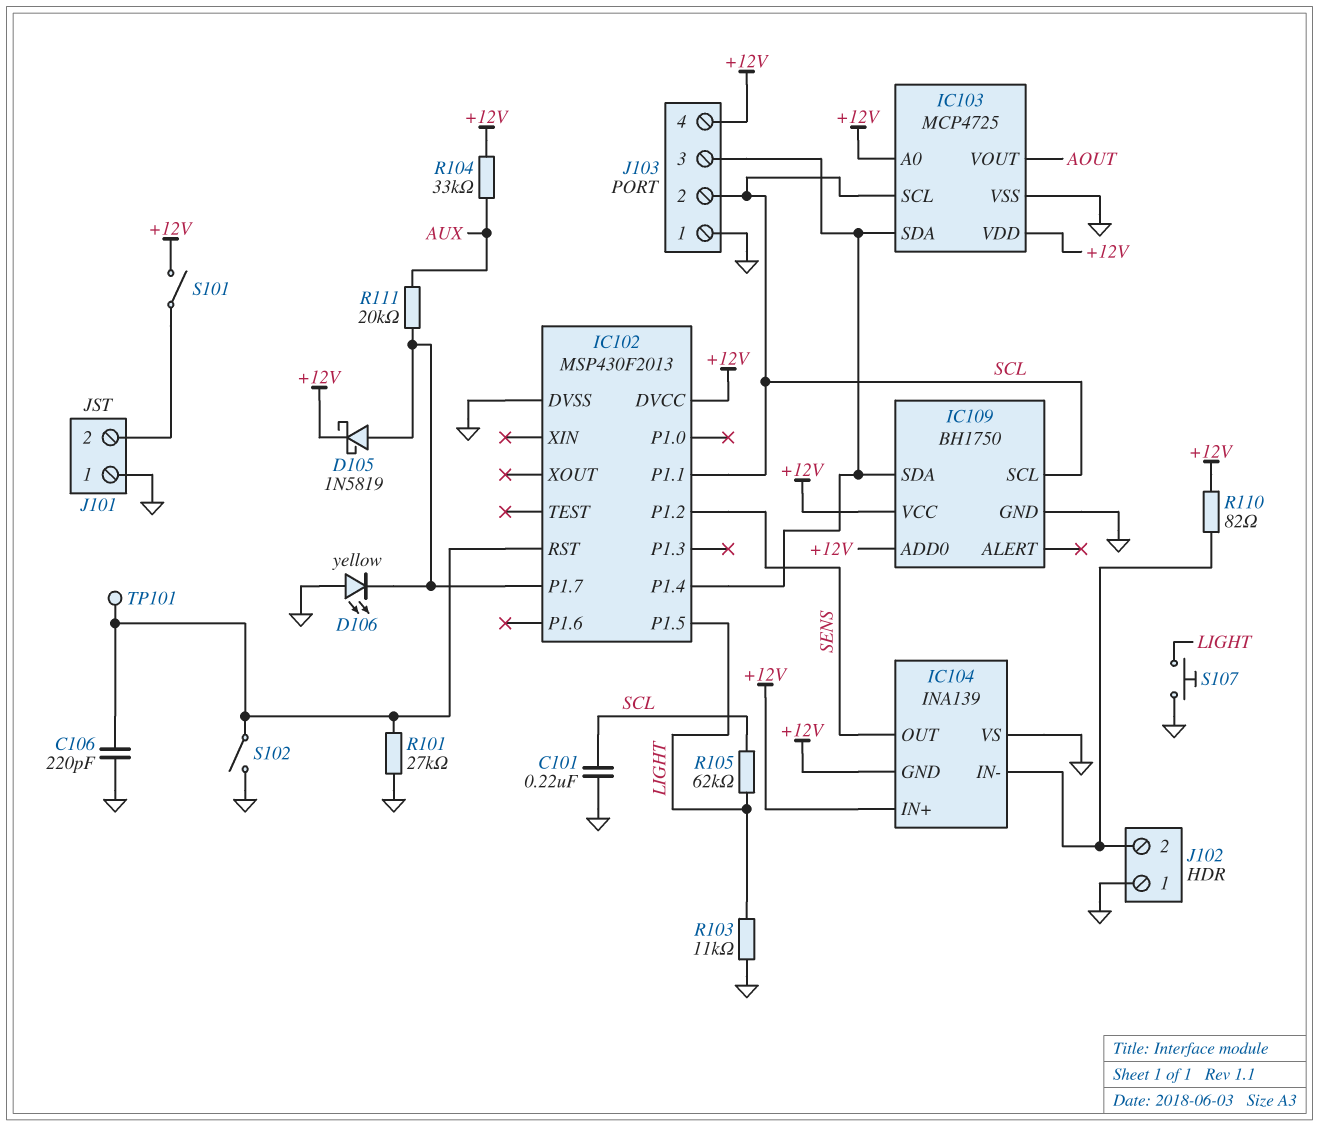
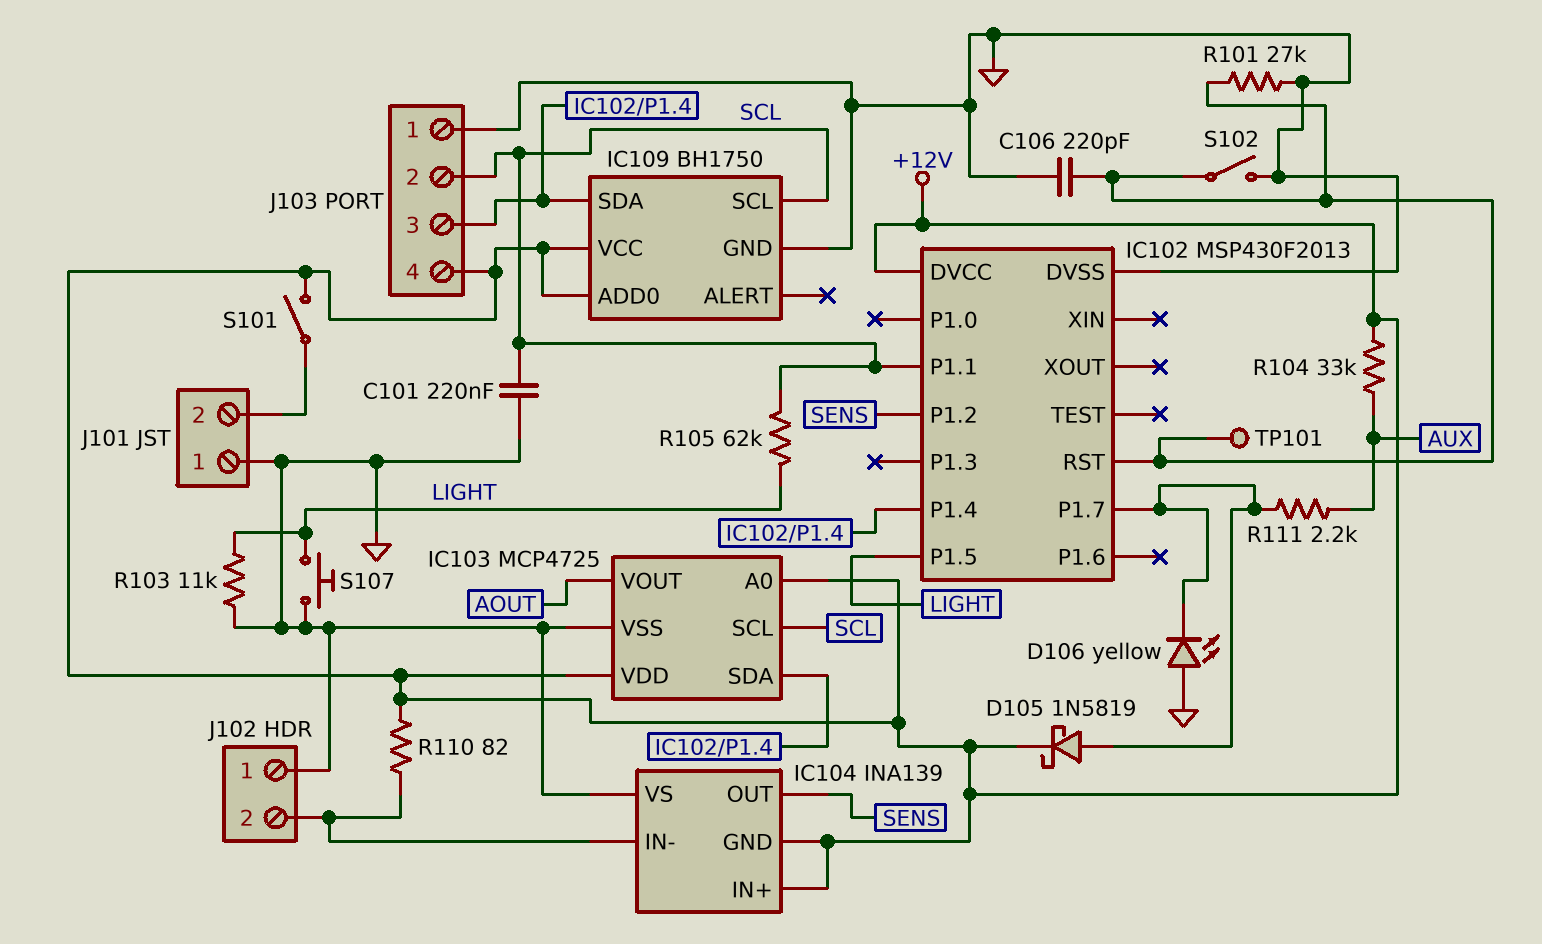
R111: 20k (AUX, IC102/P1.7) -> 2.2k (AUX, IC102/P1.7)

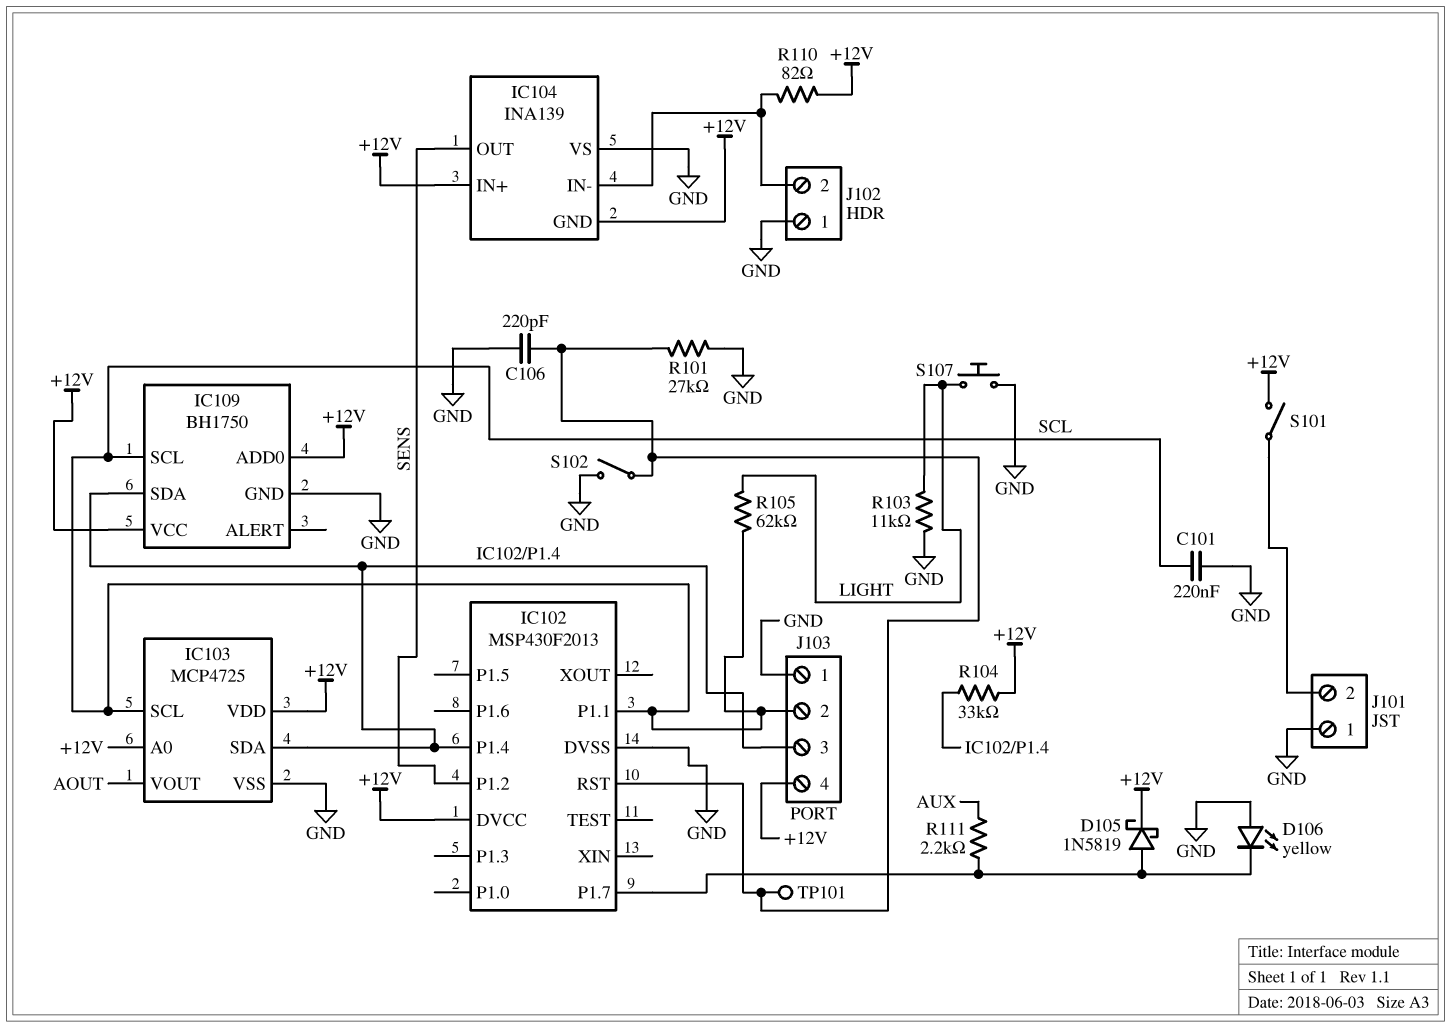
IC102 pin P1.5: LIGHT -> none
R104: 33k (+12V, AUX) -> 33k (+12V, IC102/P1.4)

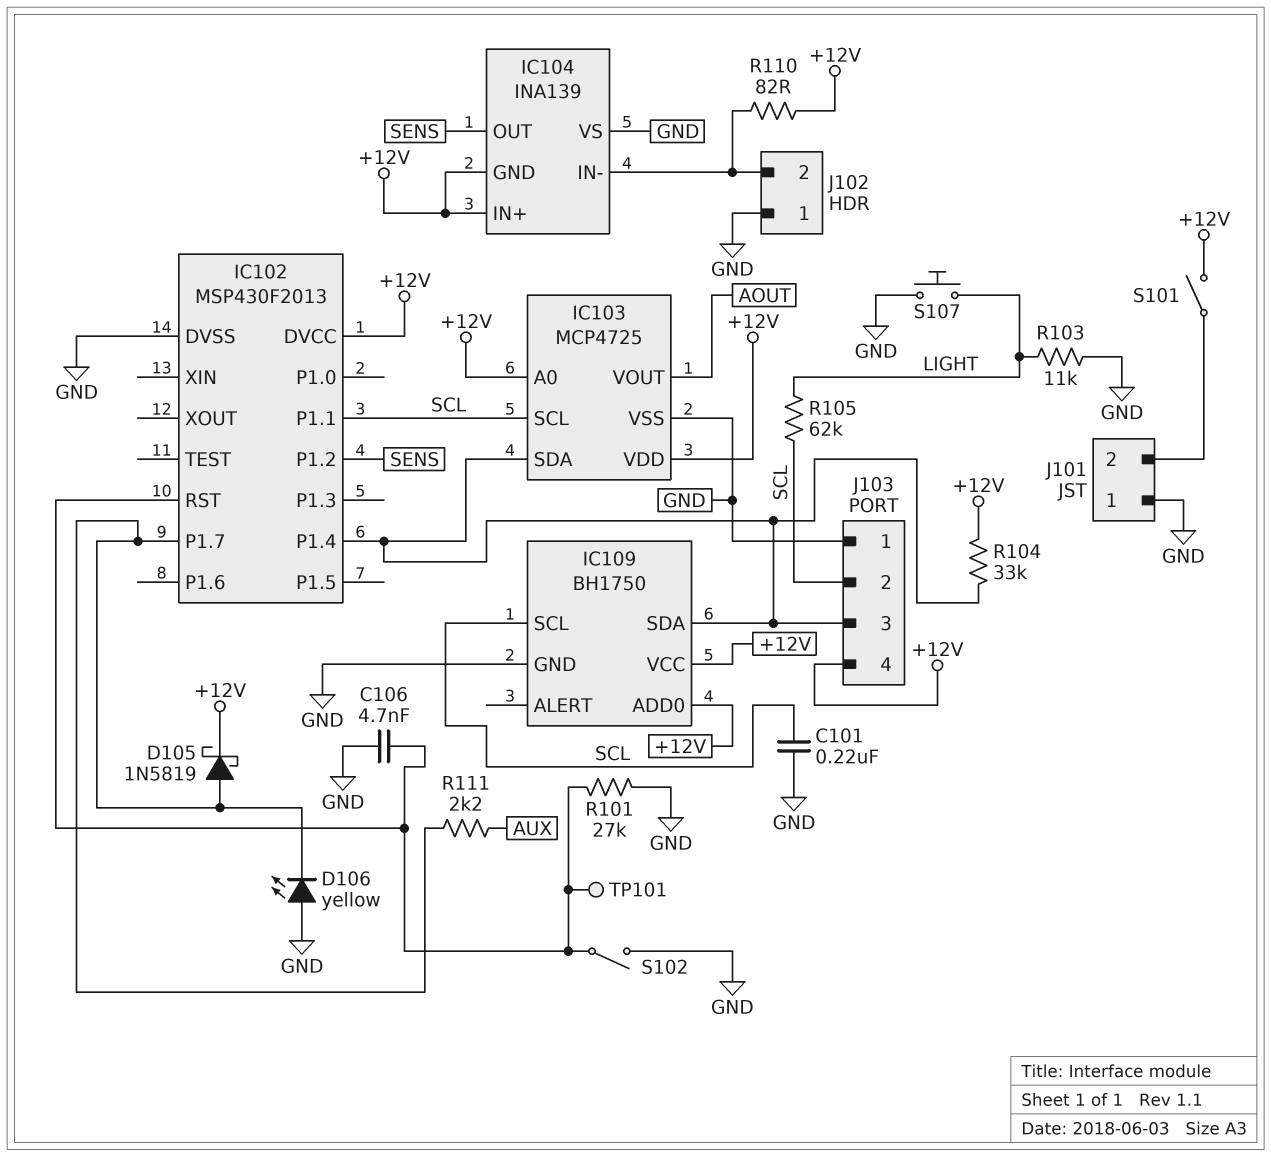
C106: 220pF (GND, IC102/RST) -> 4.7nF (GND, IC102/RST)

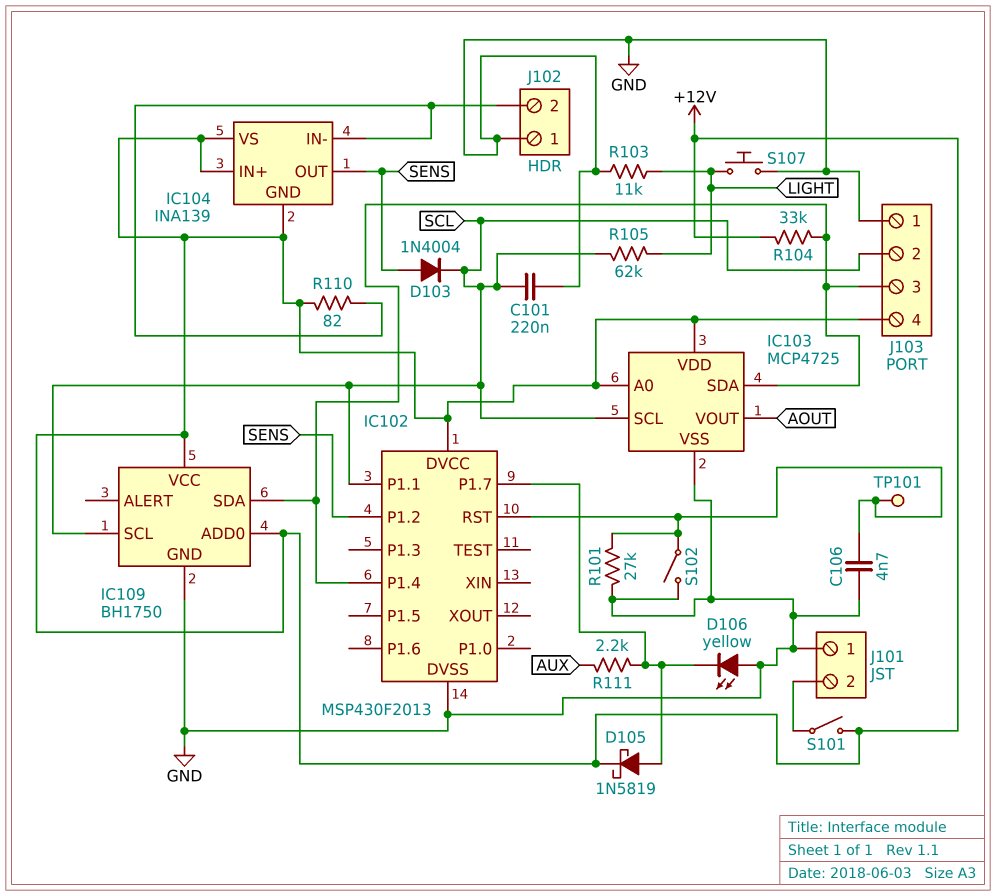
D103: none -> diode 1N4004 (A SENS, K SCL)
IC104 pin VS: GND -> +12V

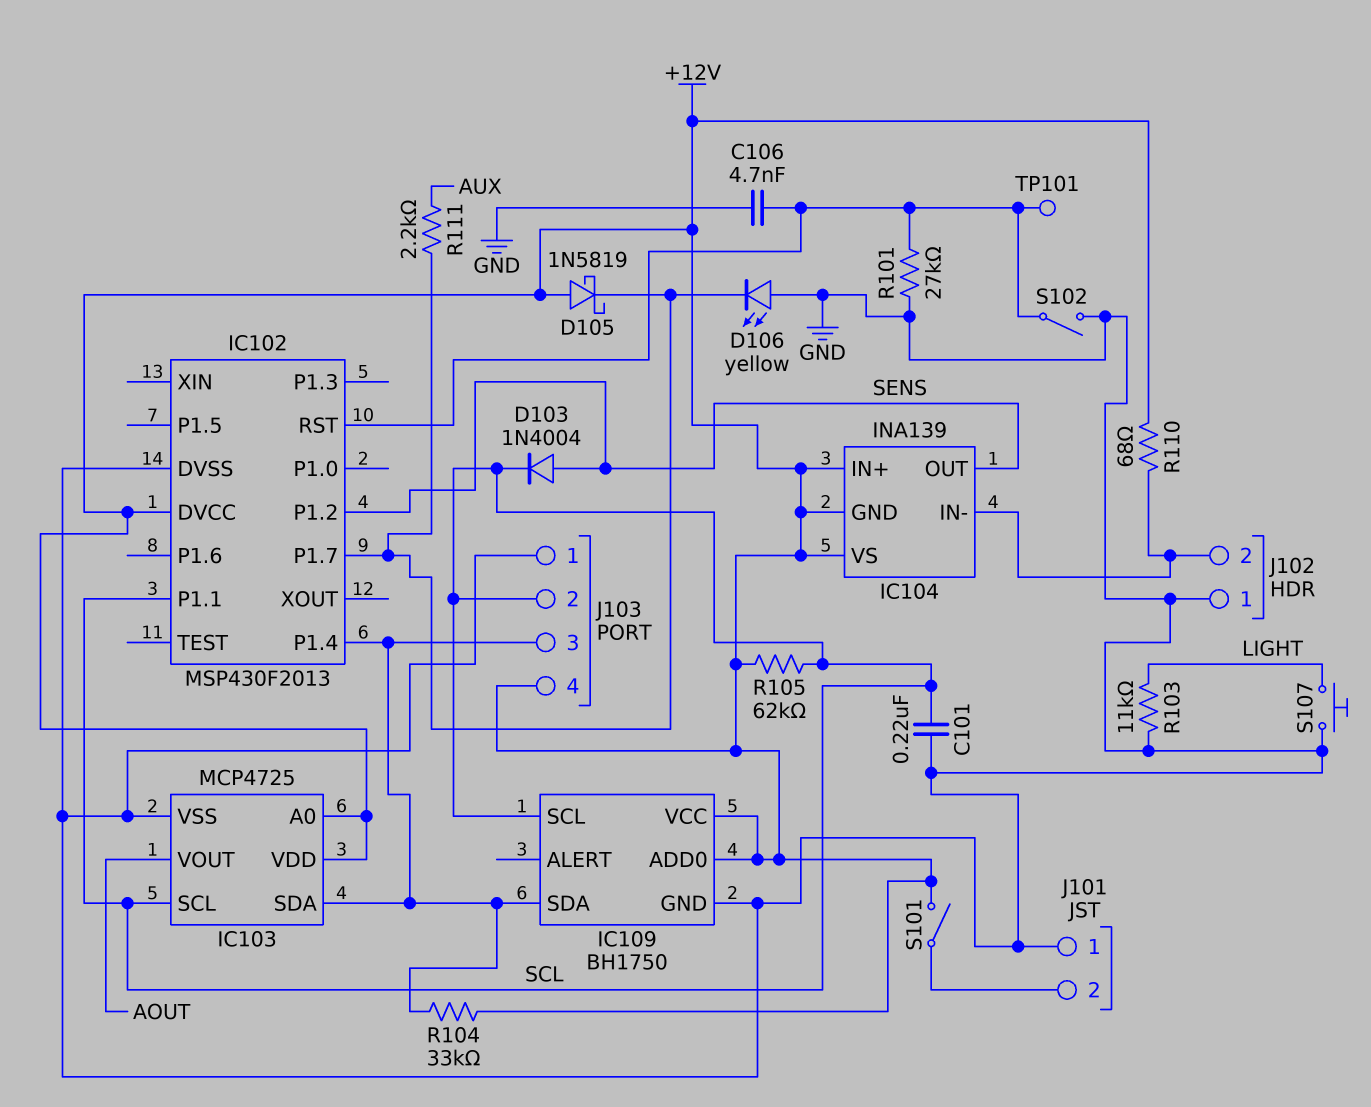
D105: schottky 1N5819 (A IC102/P1.7, K +12V) -> schottky 1N5819 (A +12V, K IC102/P1.7)
R105: 62k (LIGHT, SCL) -> 62k (+12V, SCL)
R110: 82 (+12V, IC104/IN-) -> 68 (+12V, IC104/IN-)

